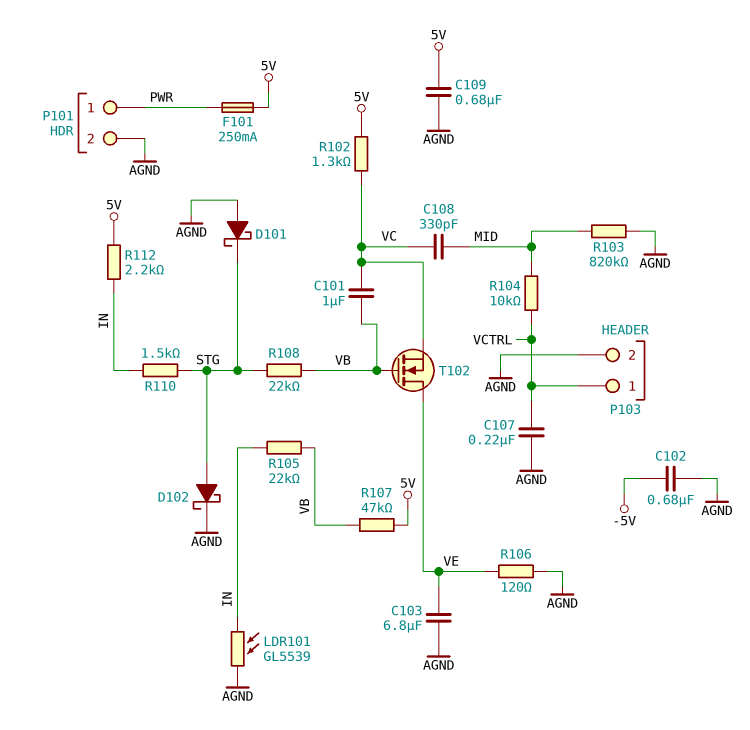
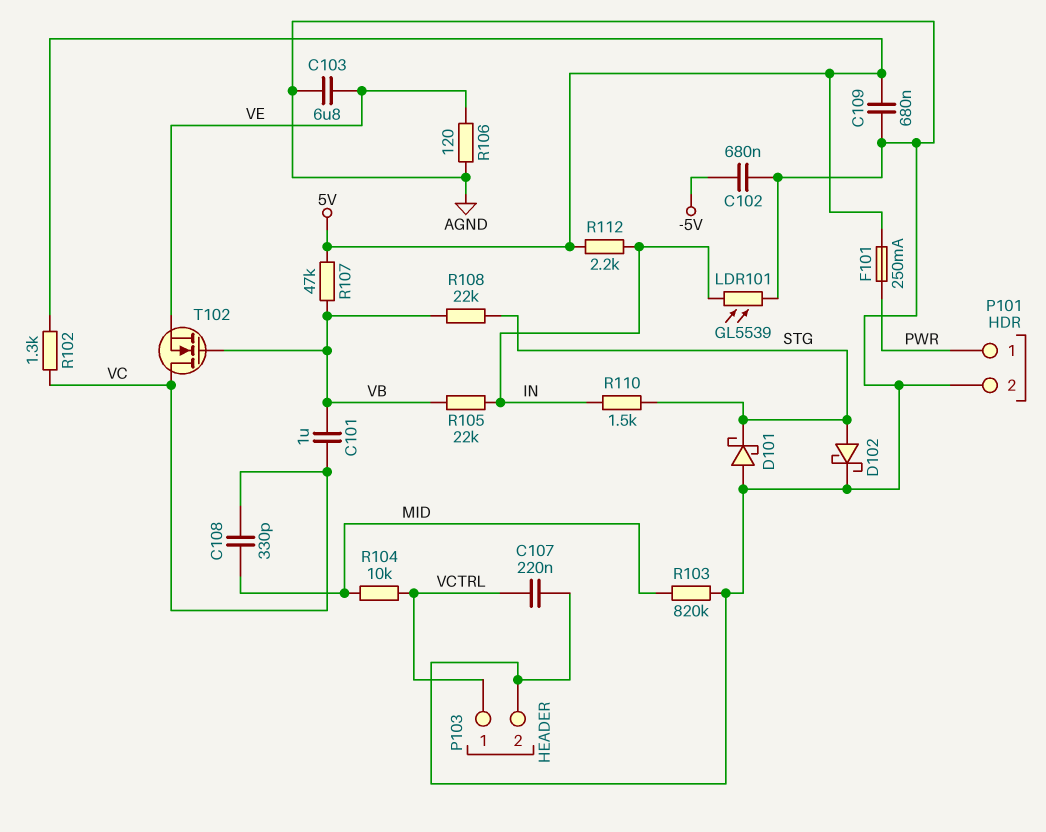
T102: NMOS (G VB, D VE, S VC) -> NMOS (G VB, D VC, S VE)

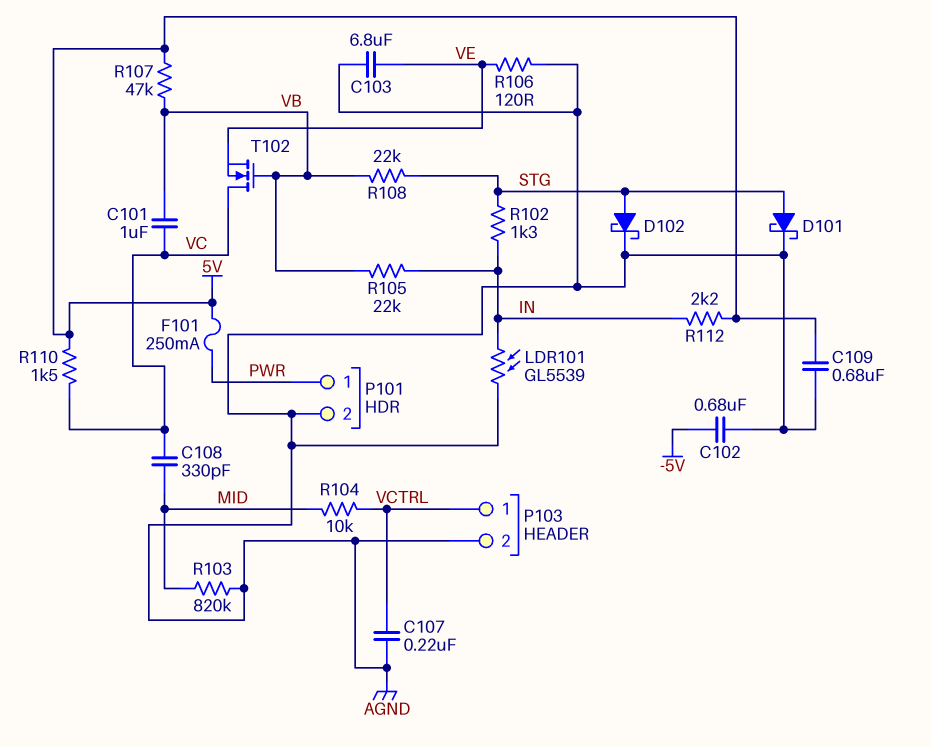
D101: schottky (A AGND, K STG) -> schottky (A STG, K AGND)
R102: 1.3k (5V, VC) -> 1.3k (IN, STG)
R110: 1.5k (IN, STG) -> 1.5k (5V, VC)

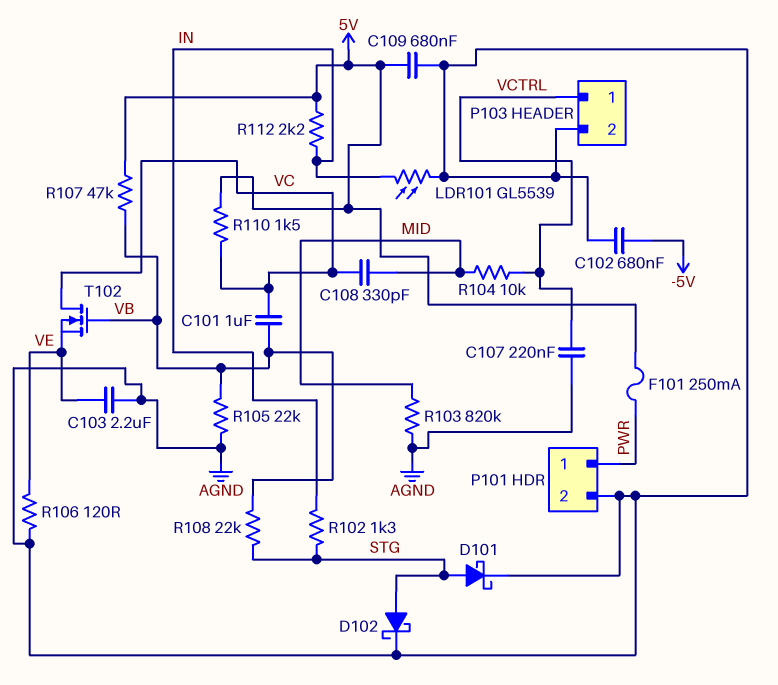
C103: 6.8uF (AGND, VE) -> 2.2uF (AGND, VE)
R105: 22k (IN, VB) -> 22k (AGND, VB)

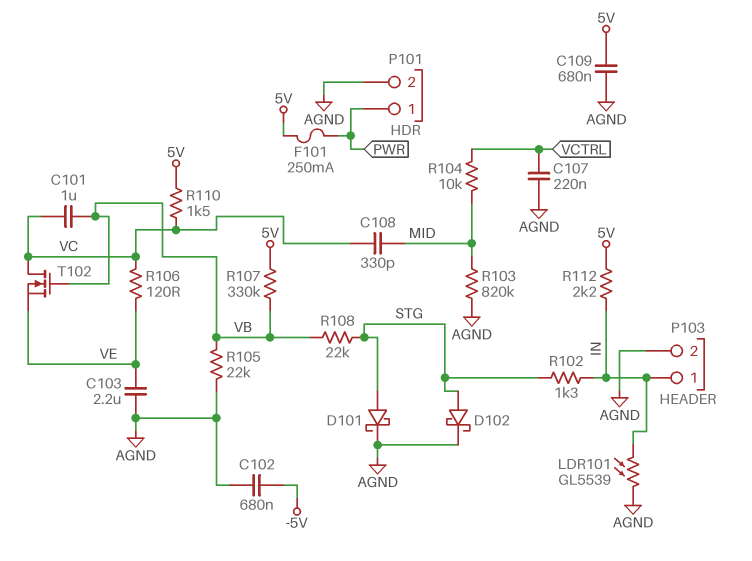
P103 pin 1: VCTRL -> IN
R106: 120 (AGND, VE) -> 120 (VC, VE)
R107: 47k (5V, VB) -> 330k (5V, VB)

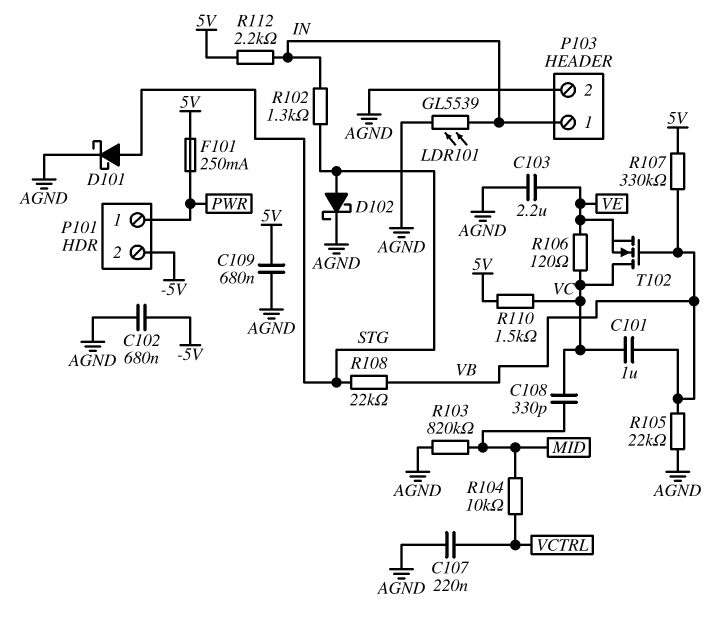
P101 pin 2: AGND -> -5V

